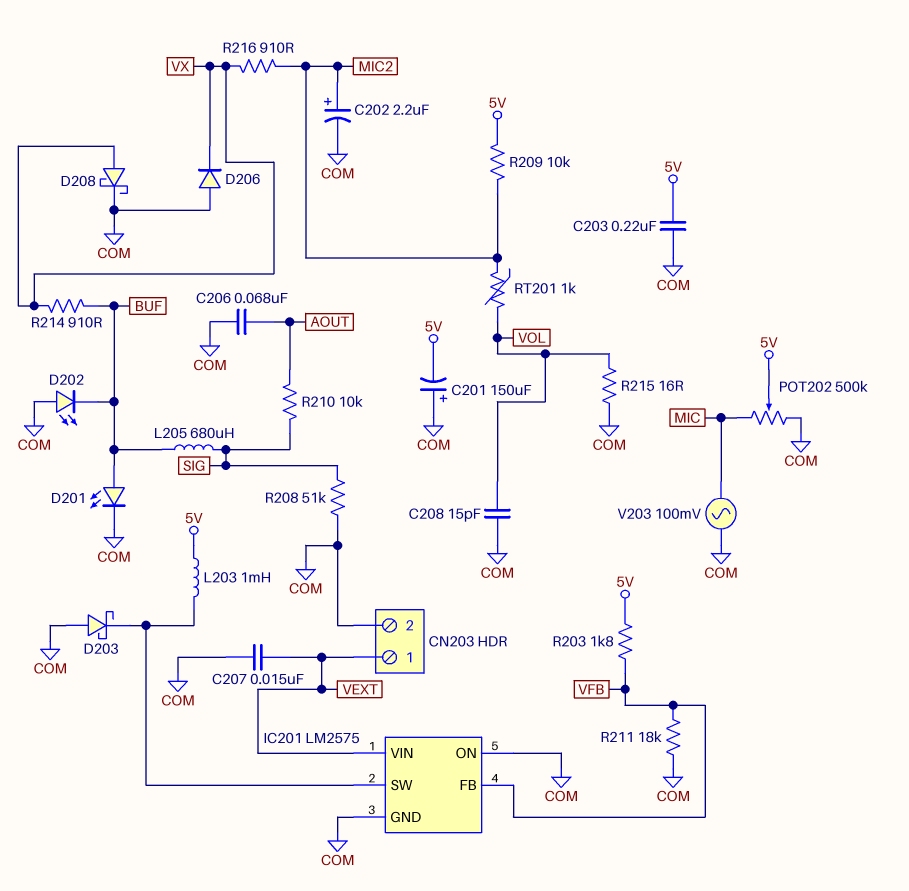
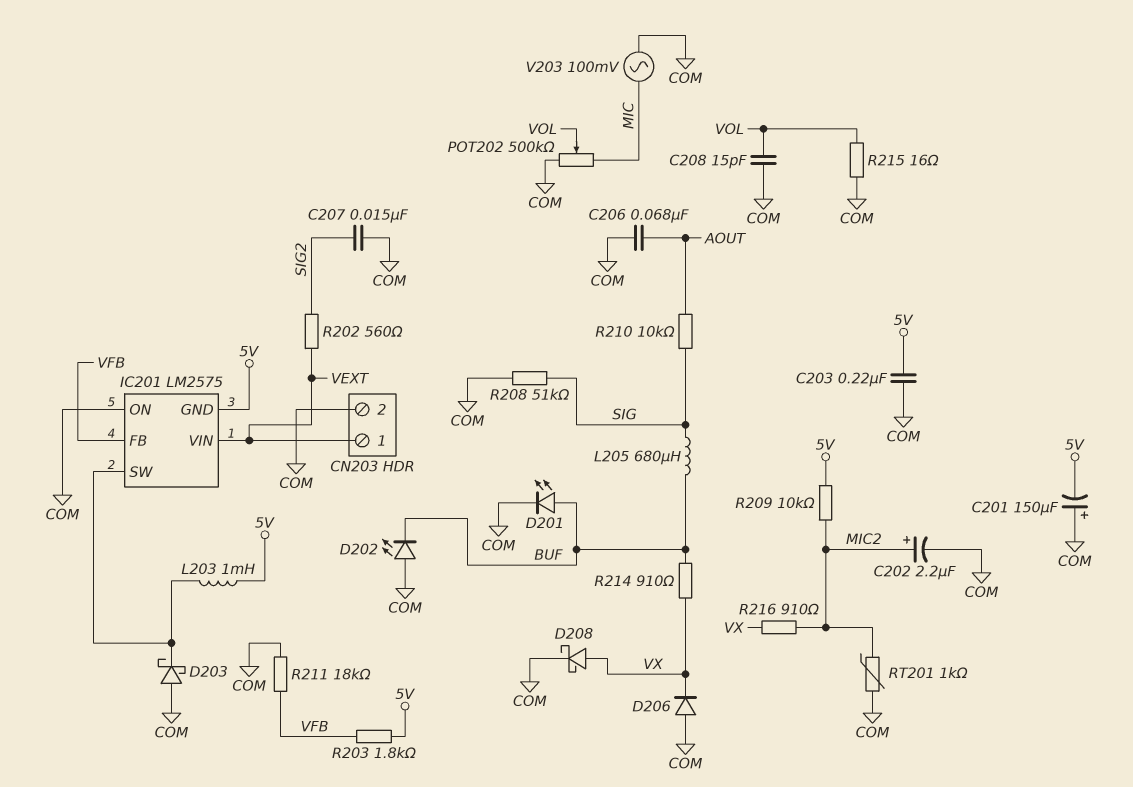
C207: 15nF (COM, VEXT) -> 15nF (COM, SIG2)
IC201 pin GND: COM -> 5V
POT202: 500k (COM, MIC, wiper 5V) -> 500k (COM, MIC, wiper VOL)
R202: none -> 560 (SIG2, VEXT)
RT201: 1k (MIC2, VOL) -> 1k (COM, MIC2)

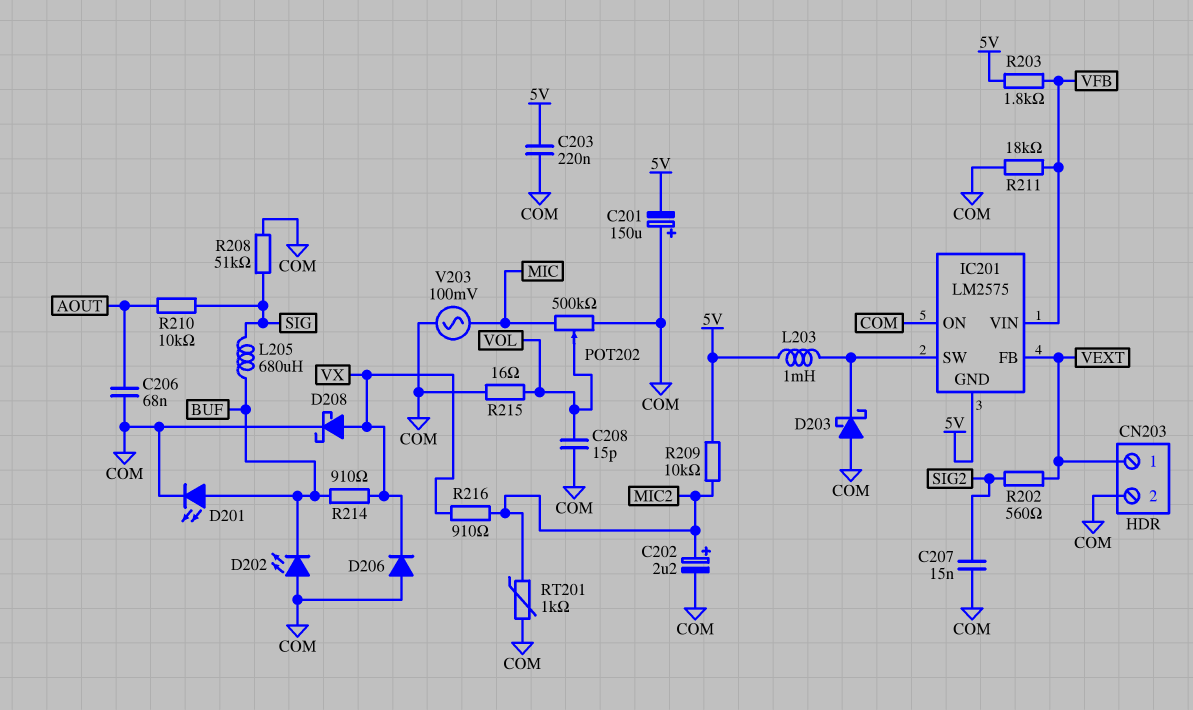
IC201 pin FB: VFB -> VEXT
IC201 pin VIN: VEXT -> VFB

